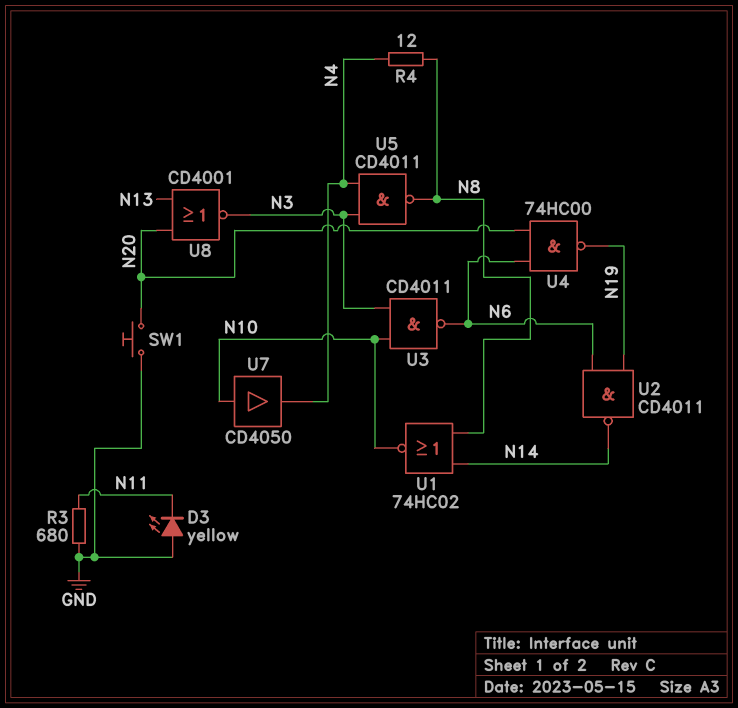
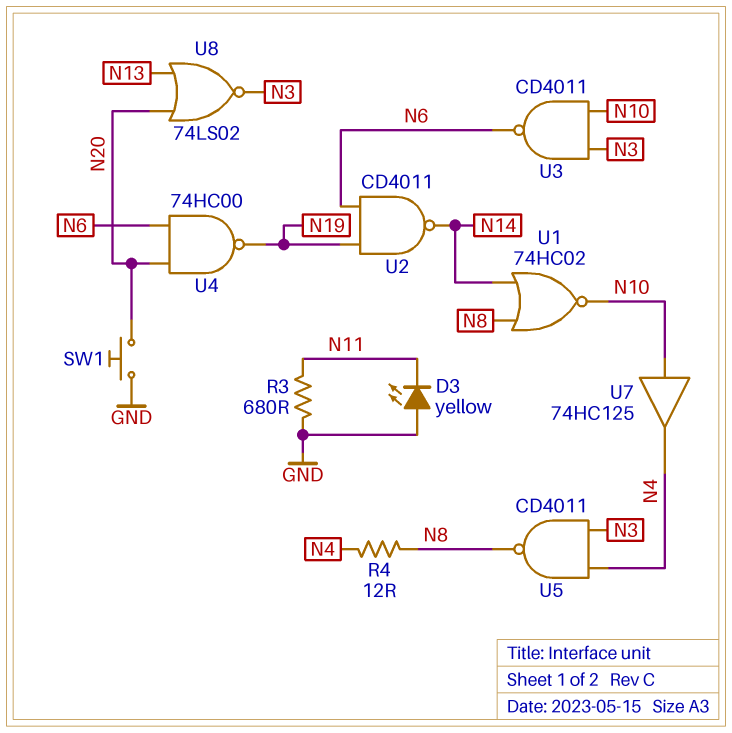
U7: buffer CD4050 (in N10, out N4) -> buffer 74HC125 (in N10, out N4)
U8: NOR CD4001 (in N13, in N20, out N3) -> NOR 74LS02 (in N13, in N20, out N3)

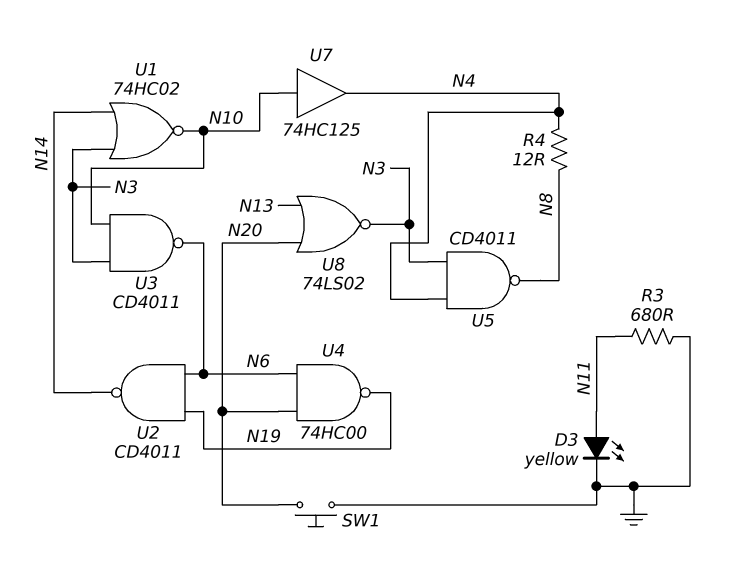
D3: LED yellow (A GND, K N11) -> LED yellow (A N11, K GND)
U1: NOR 74HC02 (in N8, in N14, out N10) -> NOR 74HC02 (in N3, in N14, out N10)

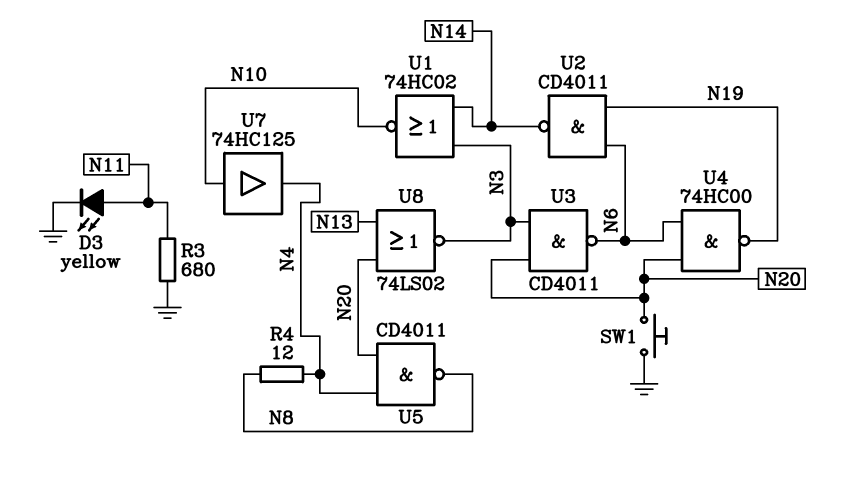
U3: NAND CD4011 (in N3, in N10, out N6) -> NAND CD4011 (in N3, in N20, out N6)
U5: NAND CD4011 (in N3, in N4, out N8) -> NAND CD4011 (in N4, in N20, out N8)

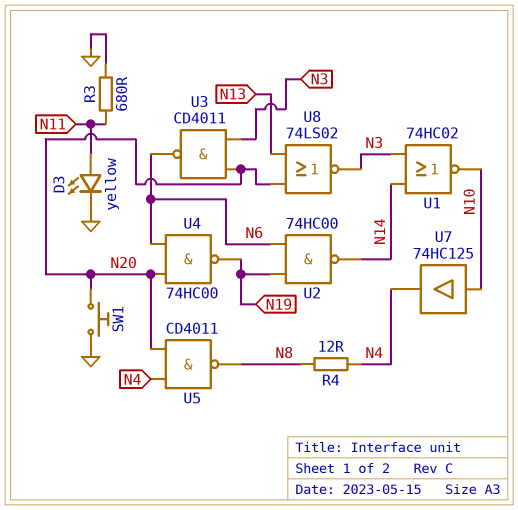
U2: NAND CD4011 (in N6, in N19, out N14) -> NAND 74HC00 (in N6, in N19, out N14)

